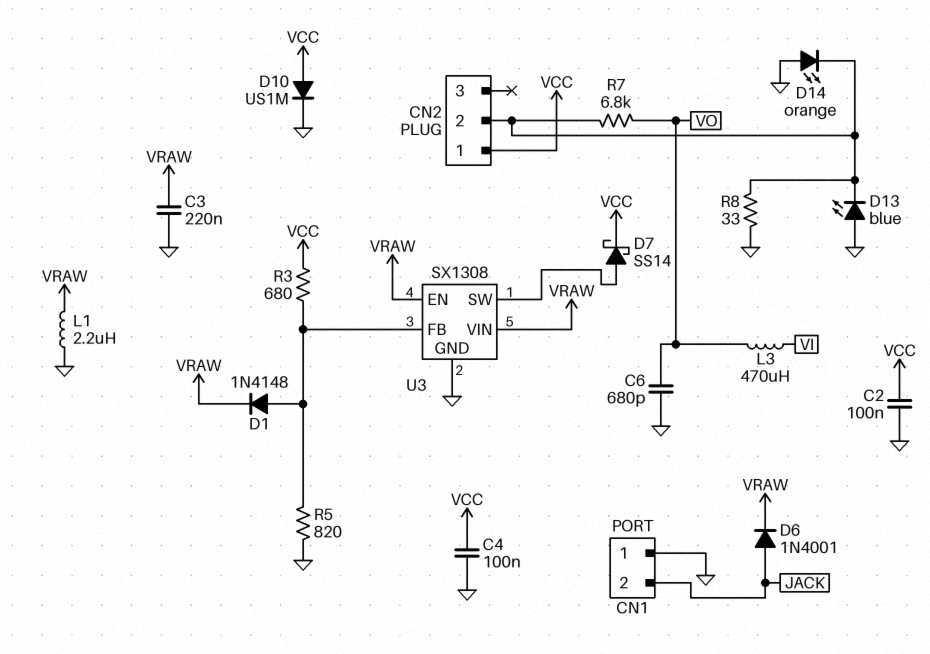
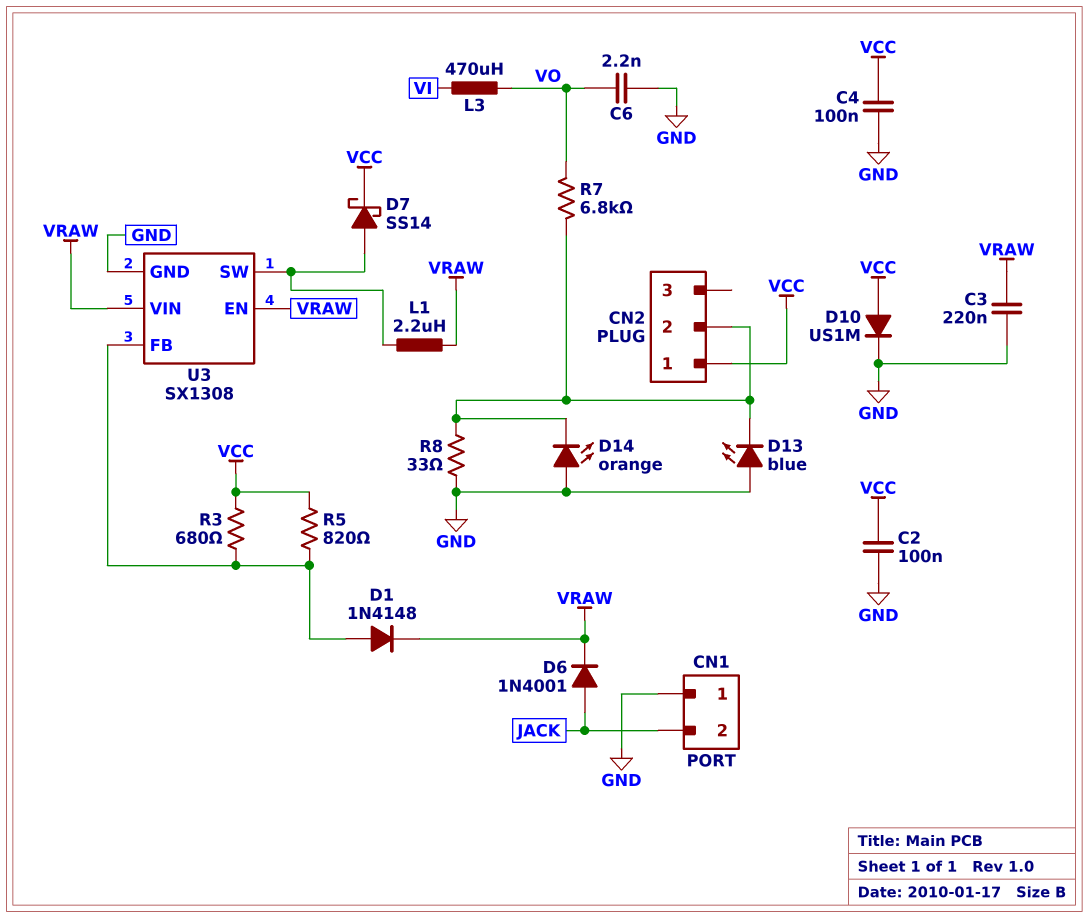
C6: 680pF (GND, VO) -> 2.2nF (GND, VO)
L1: 2.2uH (GND, VRAW) -> 2.2uH (U3/SW, VRAW)
R5: 820 (GND, U3/FB) -> 820 (U3/FB, VCC)

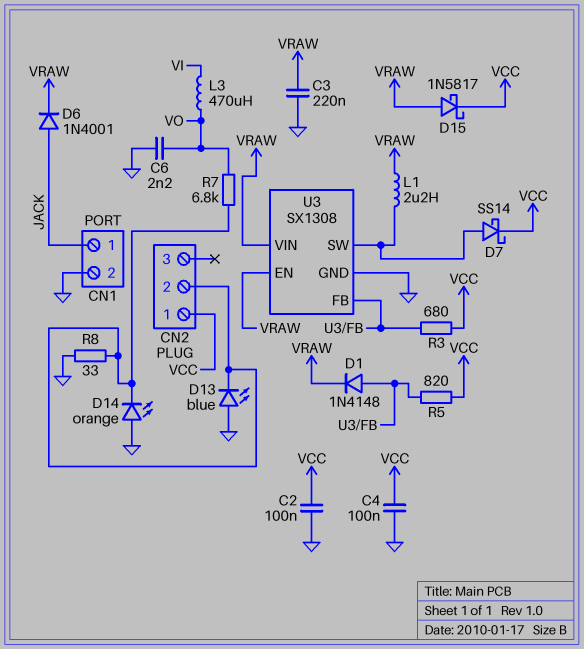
CN1 pin 1: GND -> JACK
CN1 pin 2: JACK -> GND
D10: diode US1M (A VCC, K GND) -> none
D15: none -> schottky 1N5817 (A VRAW, K VCC)

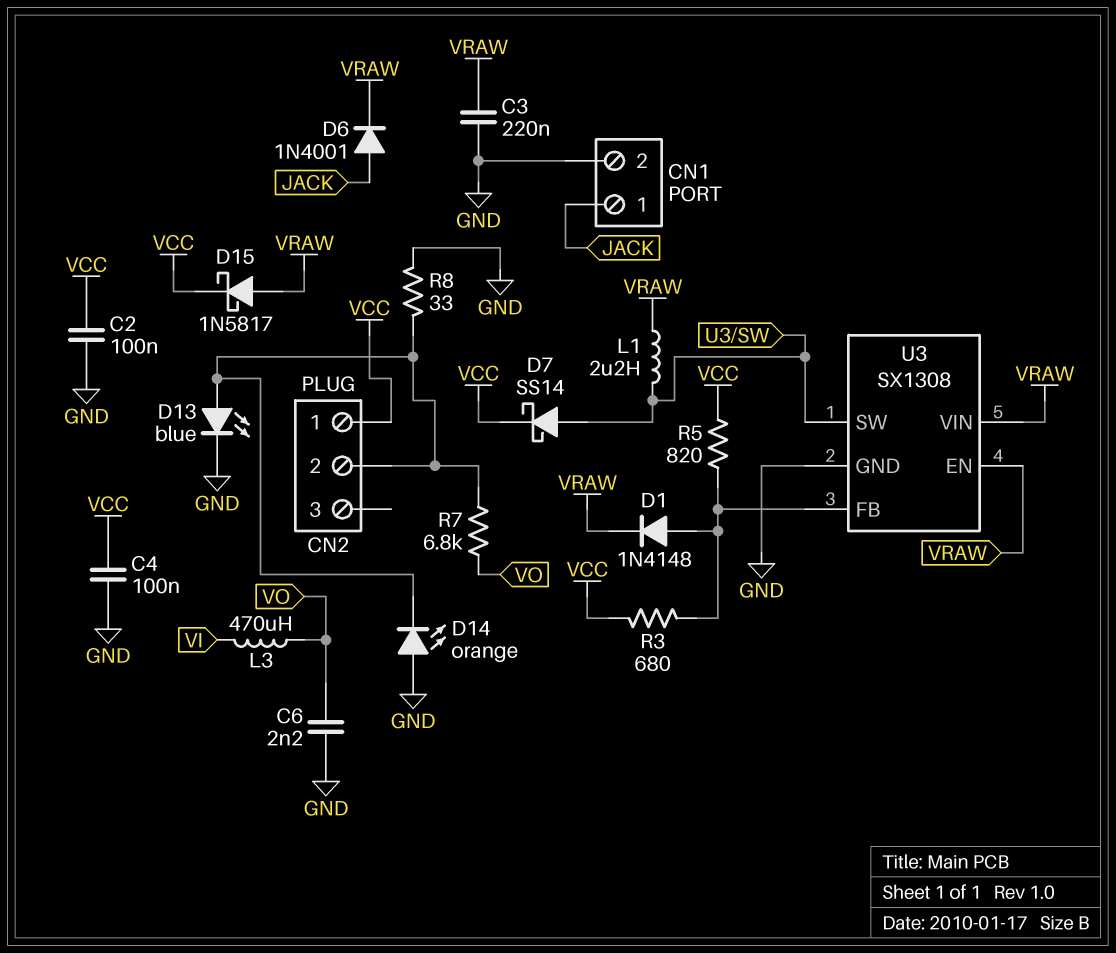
D13: LED blue (A GND, K CN2/2) -> LED blue (A CN2/2, K GND)

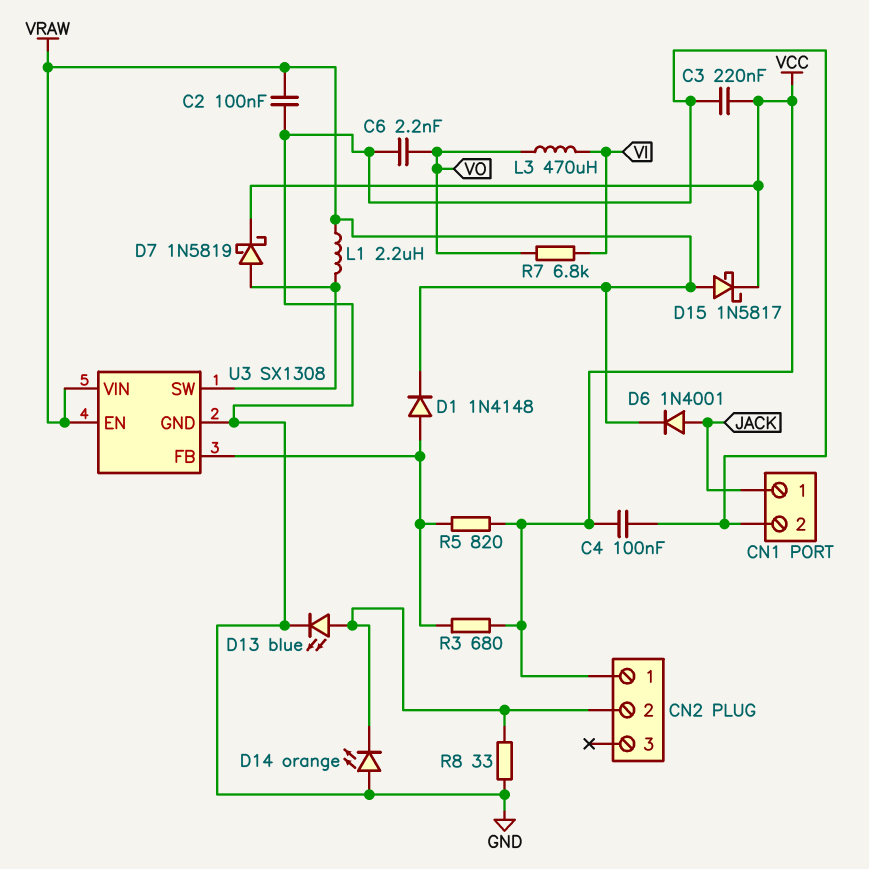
C2: 100nF (GND, VCC) -> 100nF (GND, VRAW)
C3: 220nF (GND, VRAW) -> 220nF (GND, VCC)
D7: schottky SS14 (A U3/SW, K VCC) -> schottky 1N5819 (A U3/SW, K VCC)
R7: 6.8k (CN2/2, VO) -> 6.8k (VI, VO)

